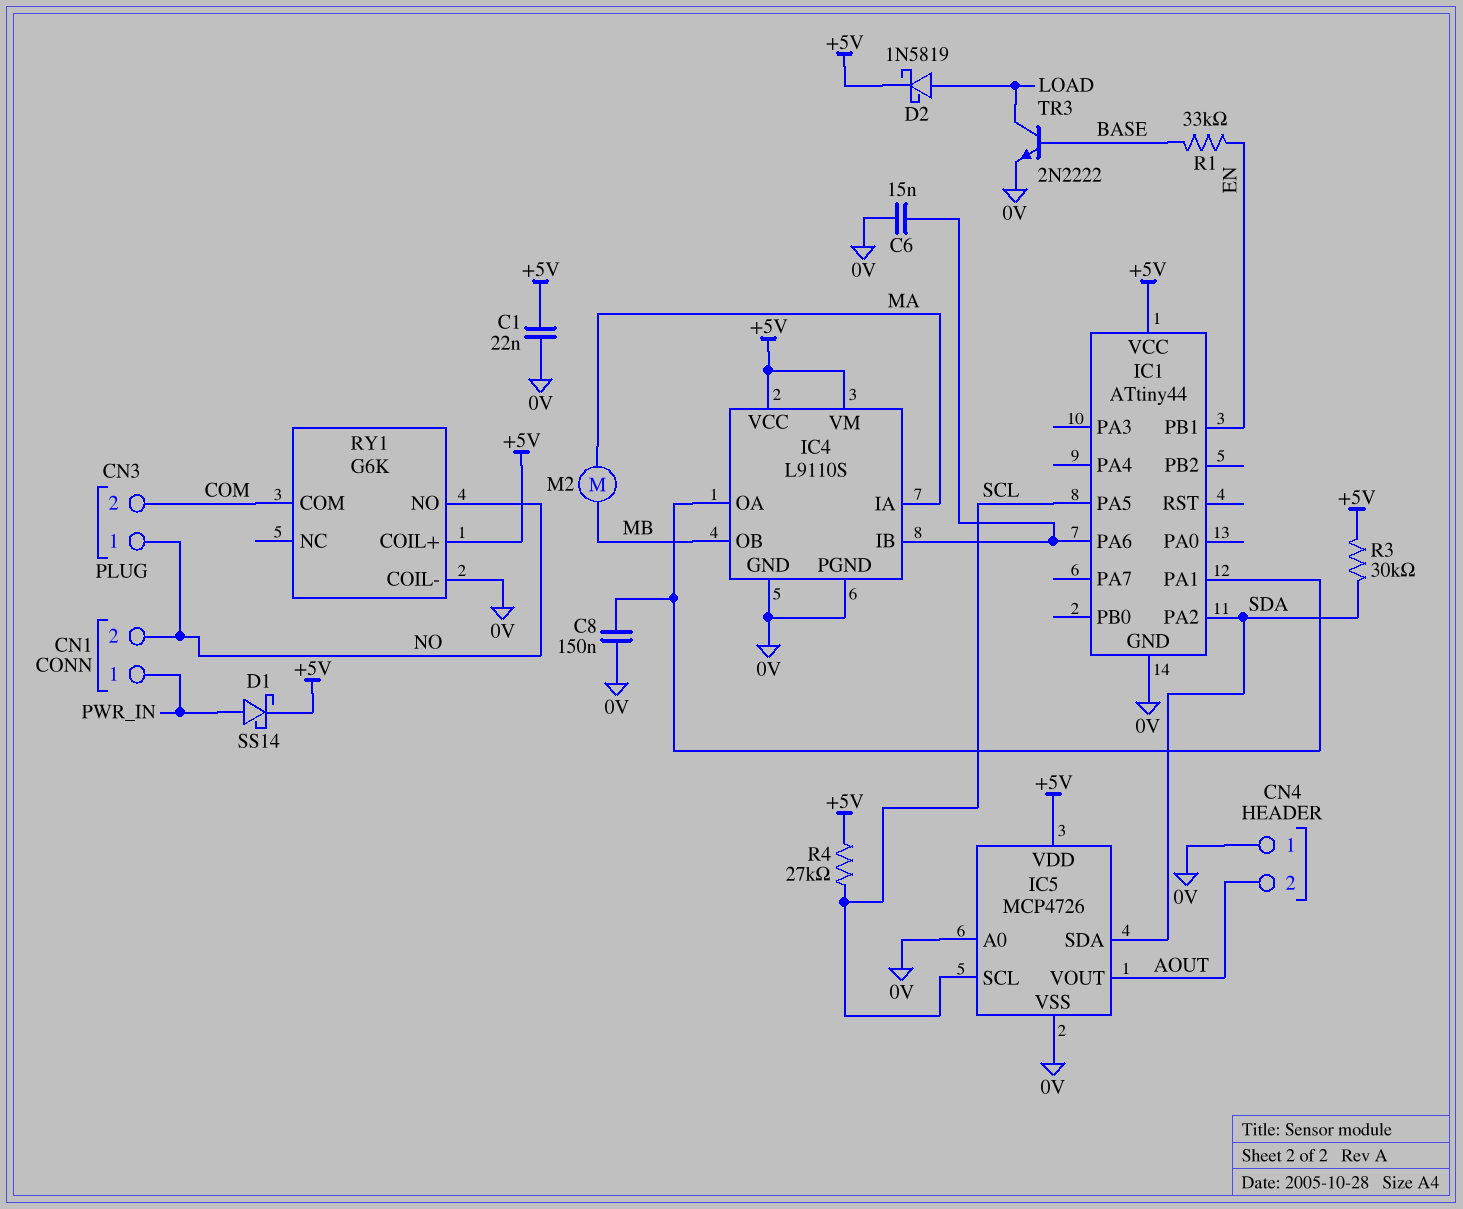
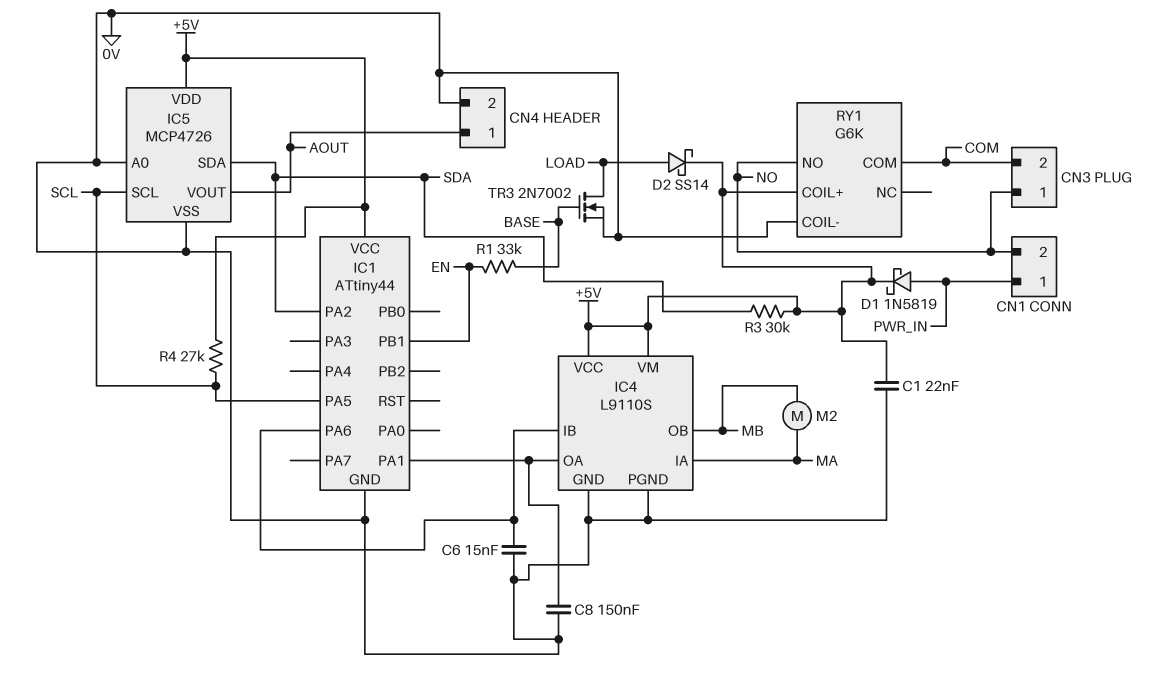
CN4 pin 1: 0V -> AOUT
CN4 pin 2: AOUT -> 0V
D1: schottky SS14 (A PWR_IN, K +5V) -> schottky 1N5819 (A PWR_IN, K +5V)
D2: schottky 1N5819 (A LOAD, K +5V) -> schottky SS14 (A LOAD, K +5V)
TR3: NPN 2N2222 (B BASE, C LOAD, E 0V) -> NMOS 2N7002 (G BASE, D LOAD, S 0V)

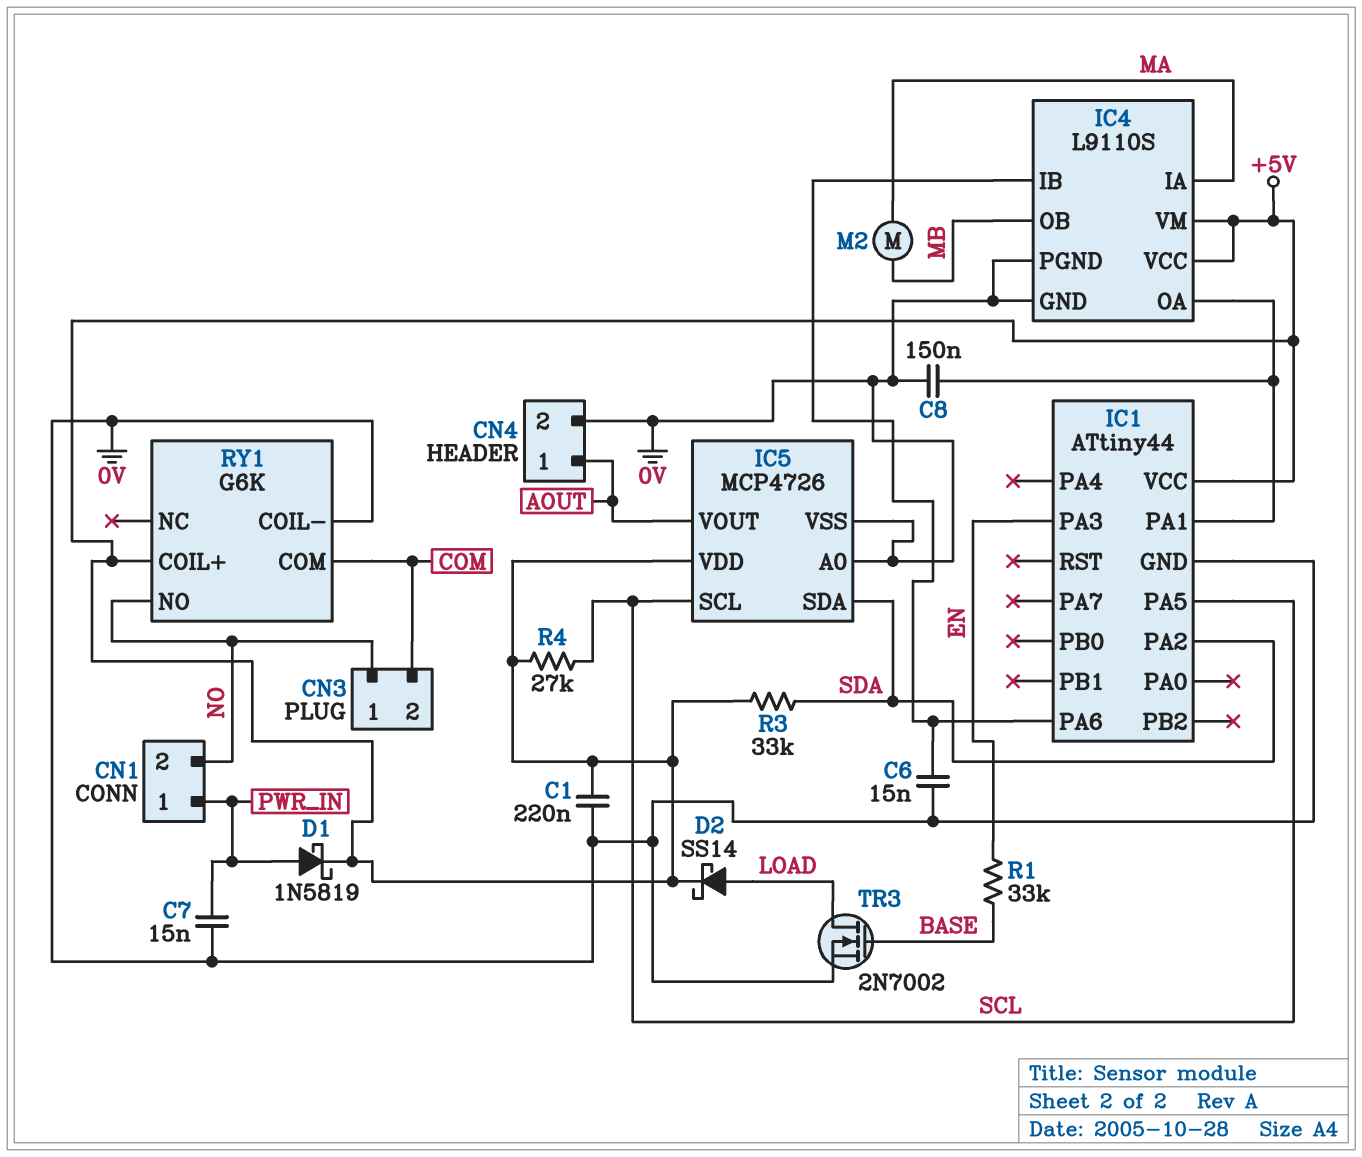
C1: 22nF (+5V, 0V) -> 220nF (+5V, 0V)
C7: none -> 15nF (0V, PWR_IN)
IC1 pin PA3: none -> EN
IC1 pin PB1: EN -> none
R3: 30k (+5V, SDA) -> 33k (+5V, SDA)

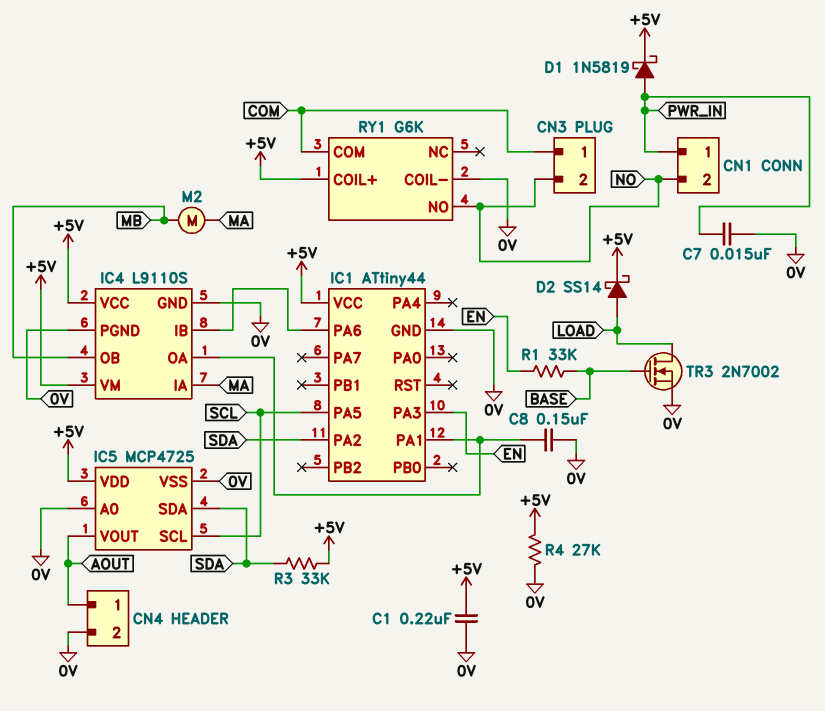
C6: 15nF (0V, IC1/PA6) -> none
CN3 pin 1: NO -> COM
CN3 pin 2: COM -> NO
IC5: MCP4726 -> MCP4725
R4: 27k (+5V, SCL) -> 27k (+5V, 0V)

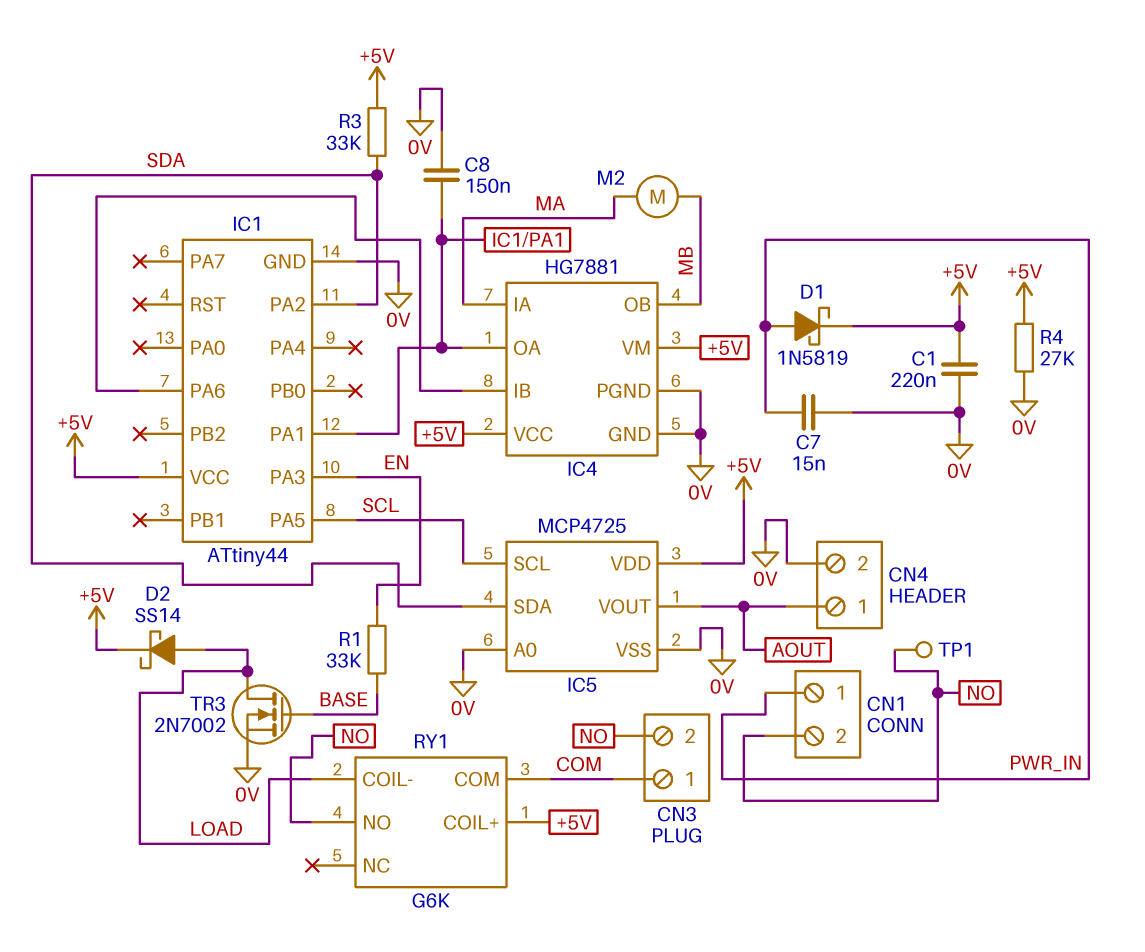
IC4: L9110S -> HG7881
RY1 pin COIL-: 0V -> LOAD
TP1: none -> test point (NO)

